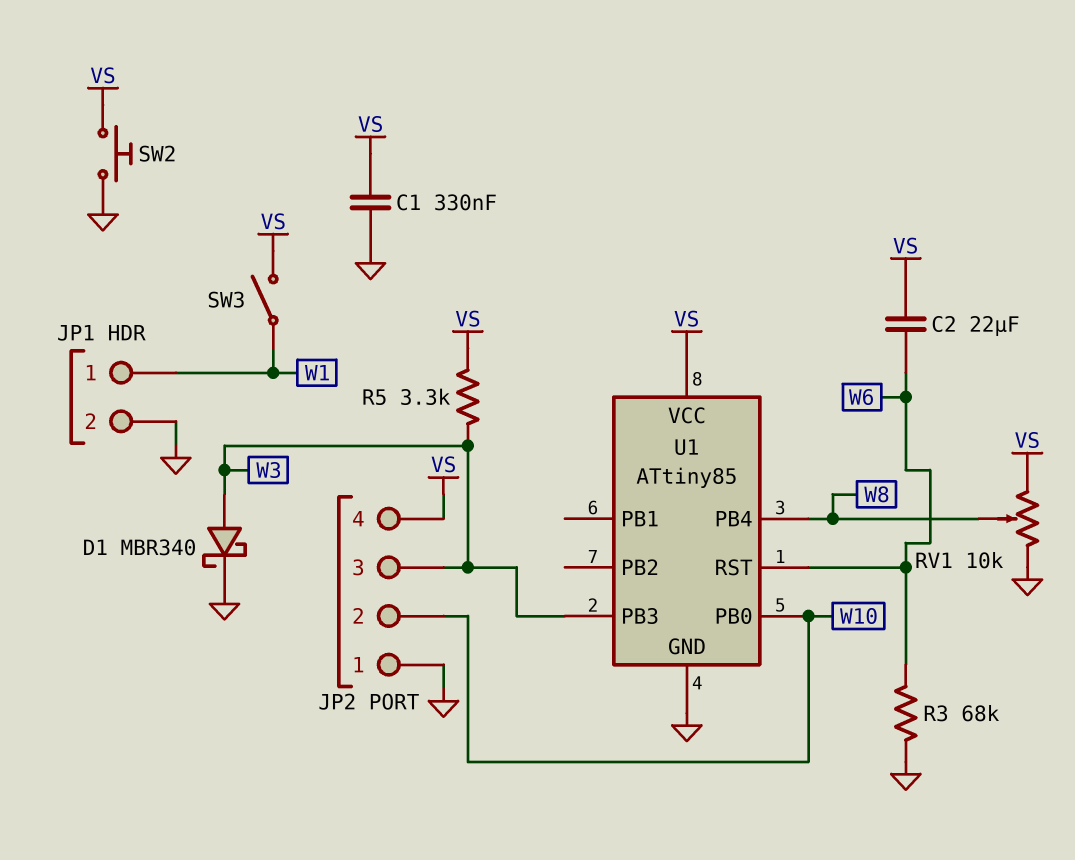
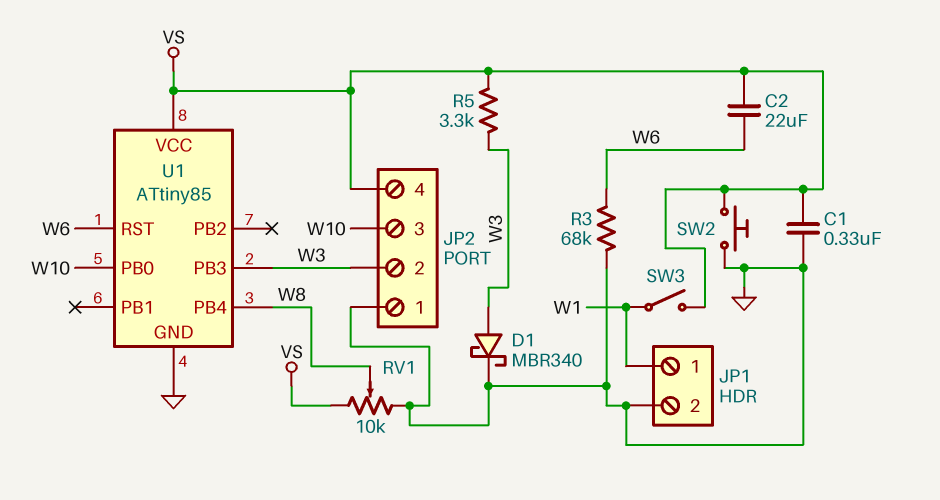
JP2 pin 2: W10 -> W3
JP2 pin 3: W3 -> W10

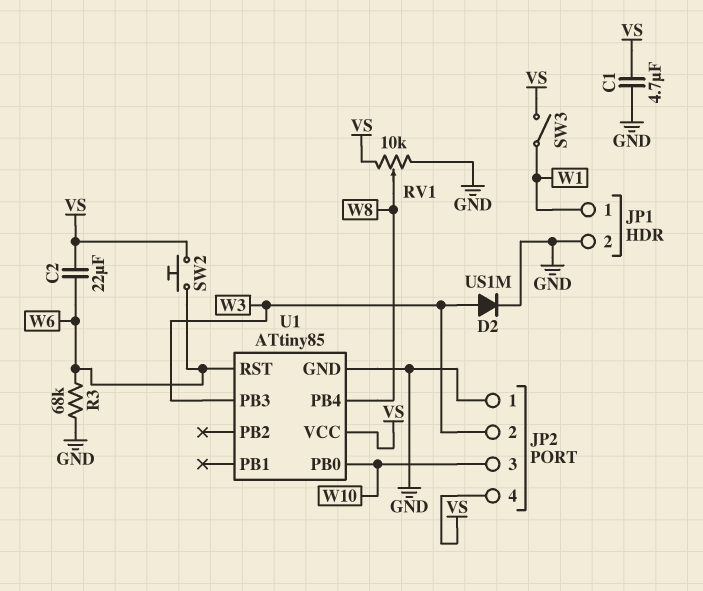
C1: 330nF (GND, VS) -> 4.7uF (GND, VS)
D1: schottky MBR340 (A W3, K GND) -> none
D2: none -> diode US1M (A W3, K GND)
R5: 3.3k (VS, W3) -> none
SW2: button (GND, VS) -> button (VS, W6)

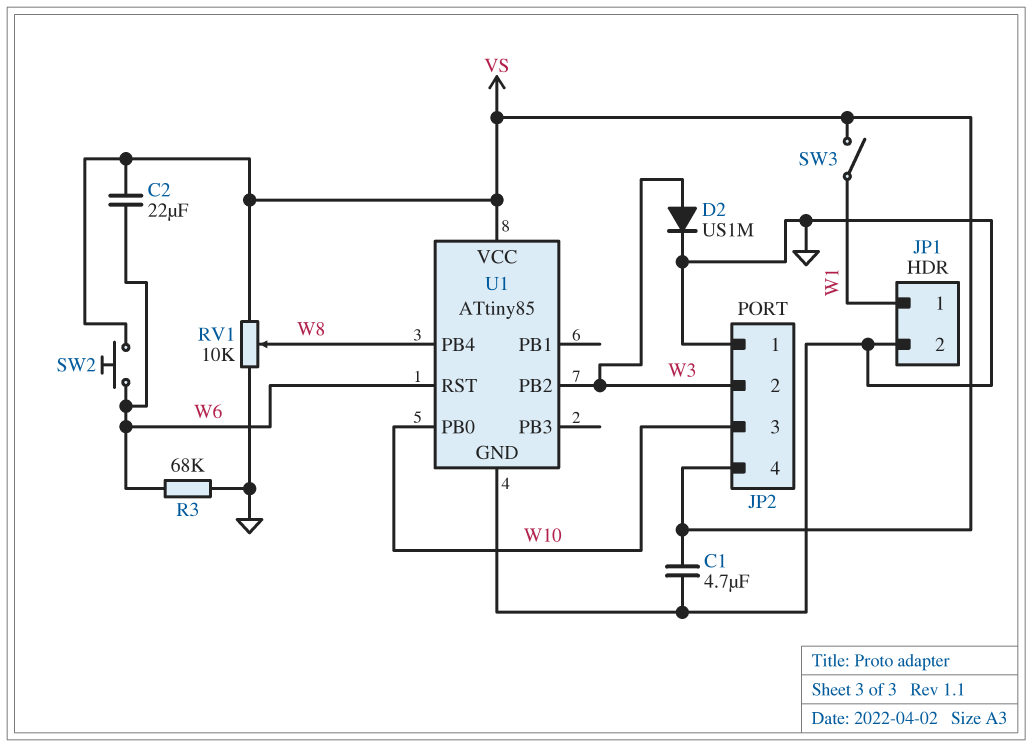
U1 pin PB2: none -> W3
U1 pin PB3: W3 -> none

